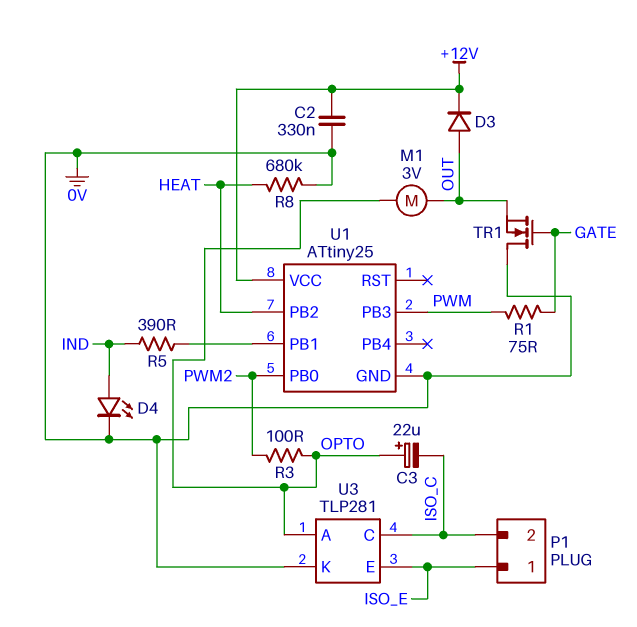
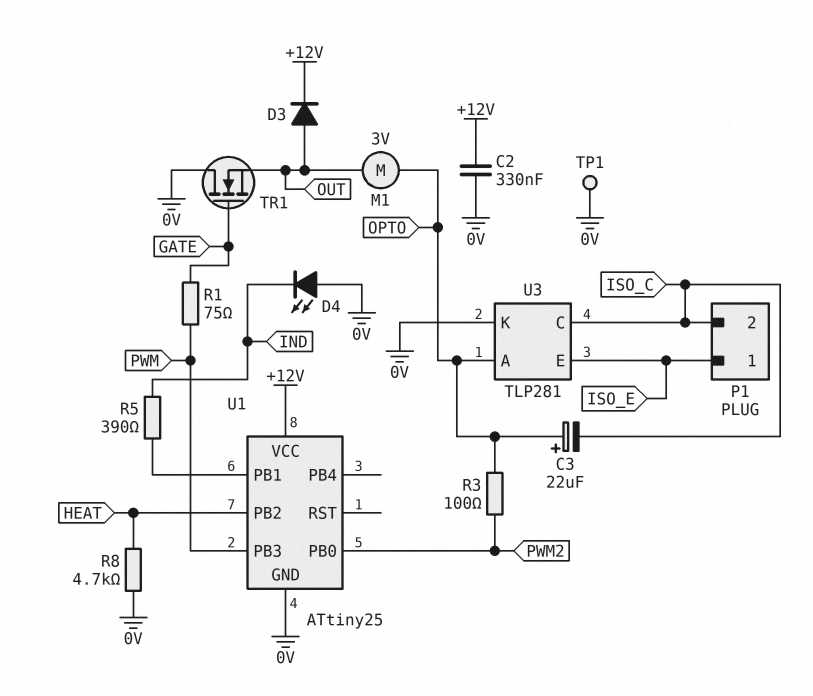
D4: LED (A IND, K 0V) -> LED (A 0V, K IND)
R8: 680k (0V, HEAT) -> 4.7k (0V, HEAT)
TP1: none -> test point (0V)

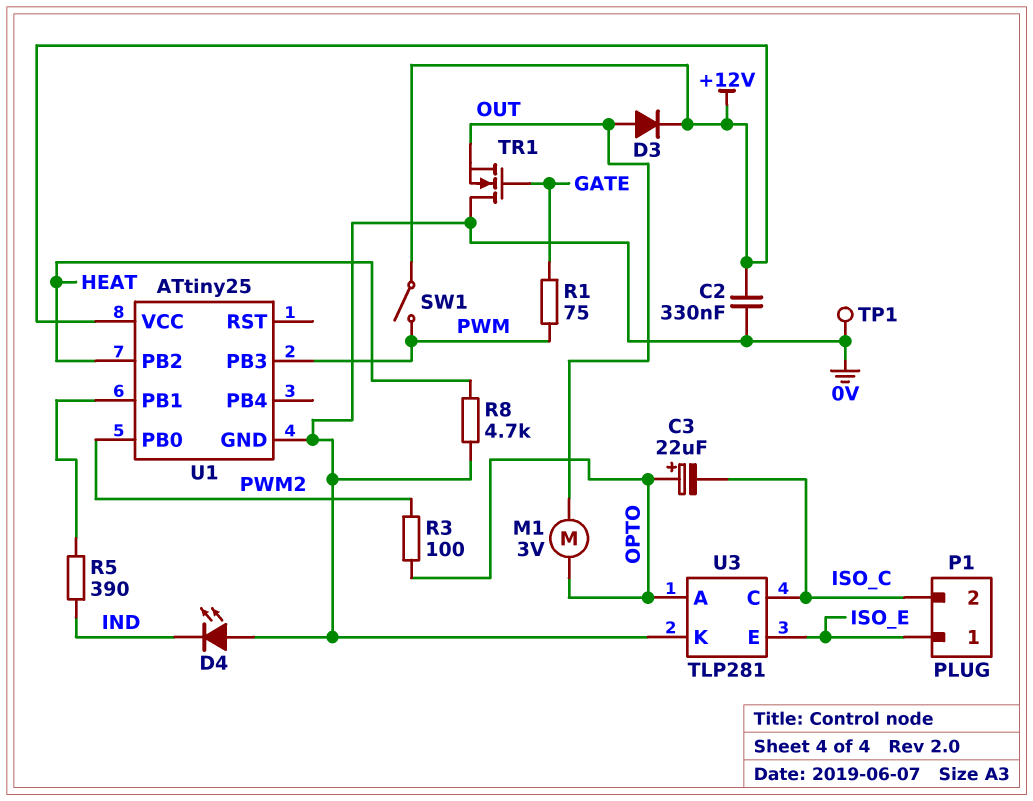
SW1: none -> switch (+12V, PWM)

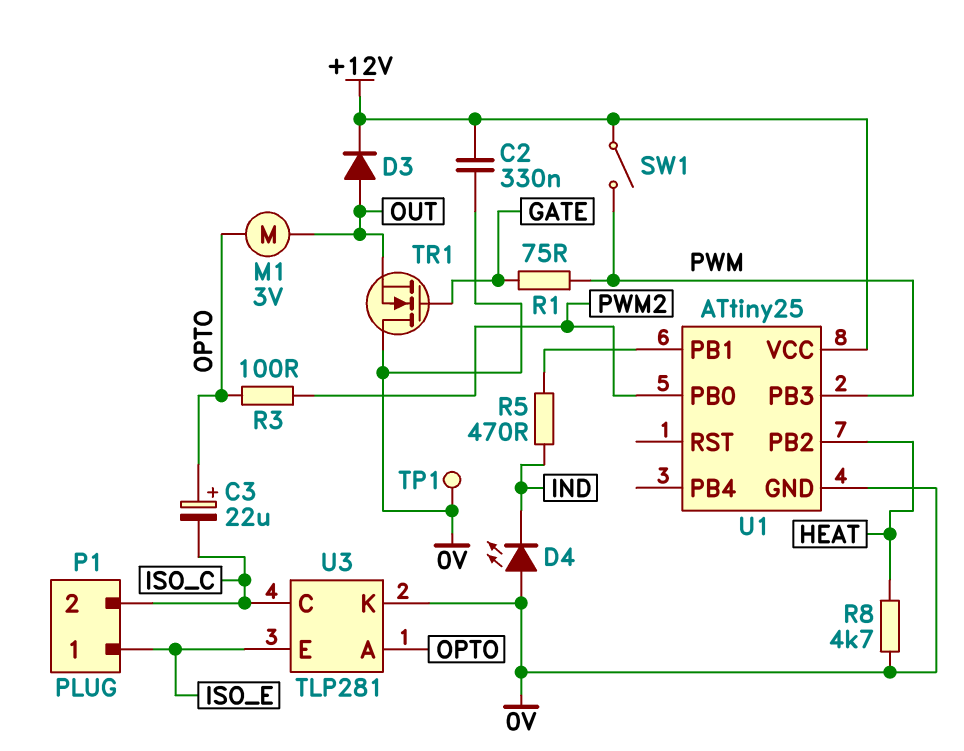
R5: 390 (IND, U1/PB1) -> 470 (IND, U1/PB1)

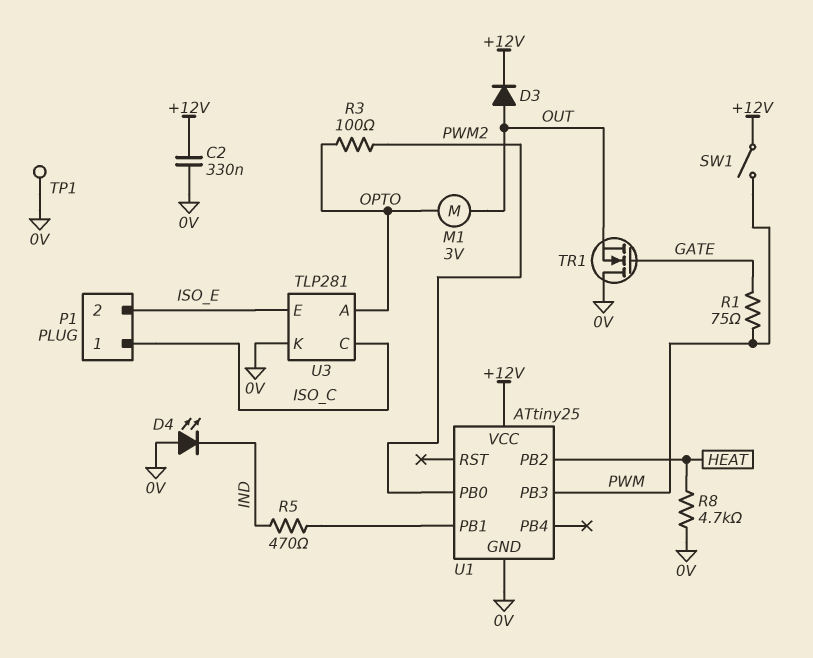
C3: 22uF (plus OPTO, minus ISO_C) -> none
P1 pin 1: ISO_E -> ISO_C
P1 pin 2: ISO_C -> ISO_E

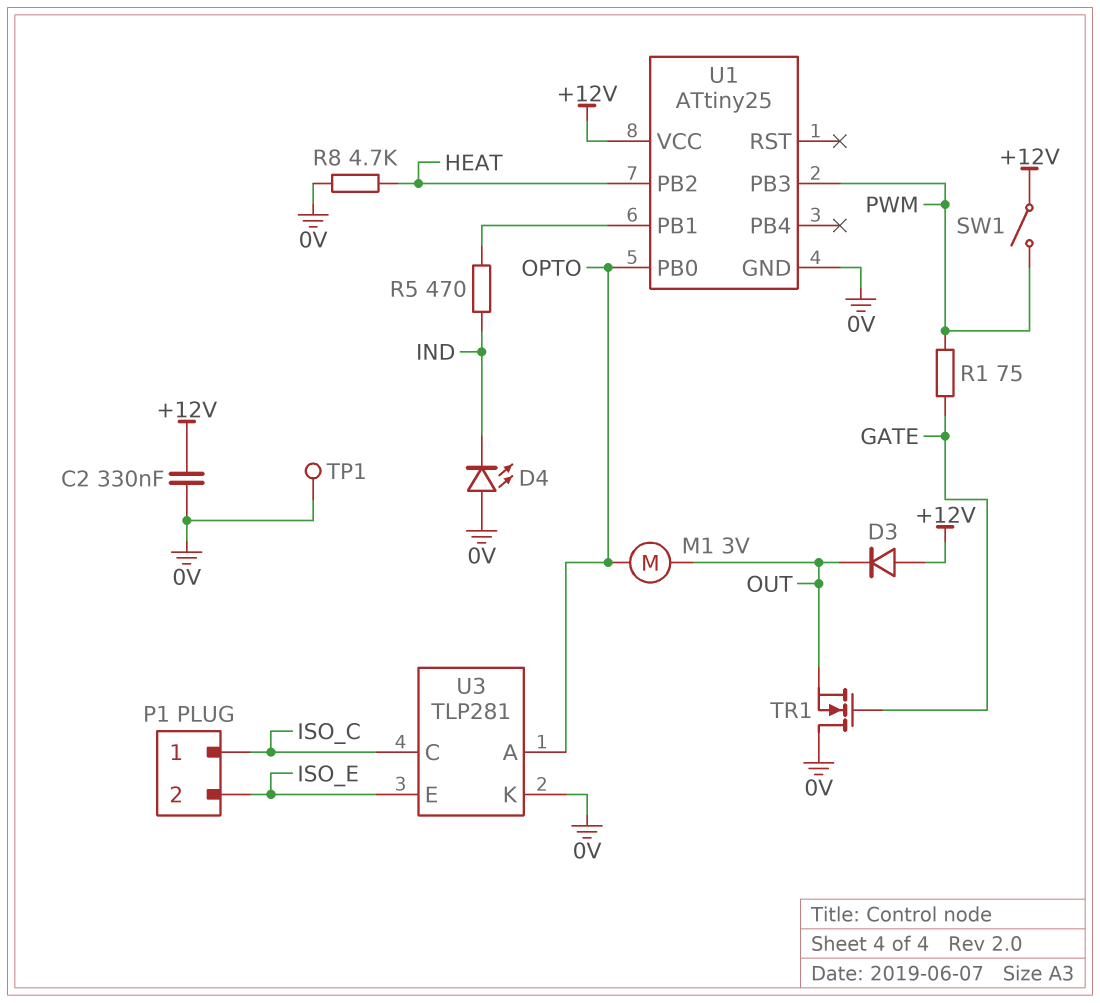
D3: diode (A OUT, K +12V) -> diode (A +12V, K OUT)
R3: 100 (OPTO, PWM2) -> none
U1 pin PB0: PWM2 -> OPTO

